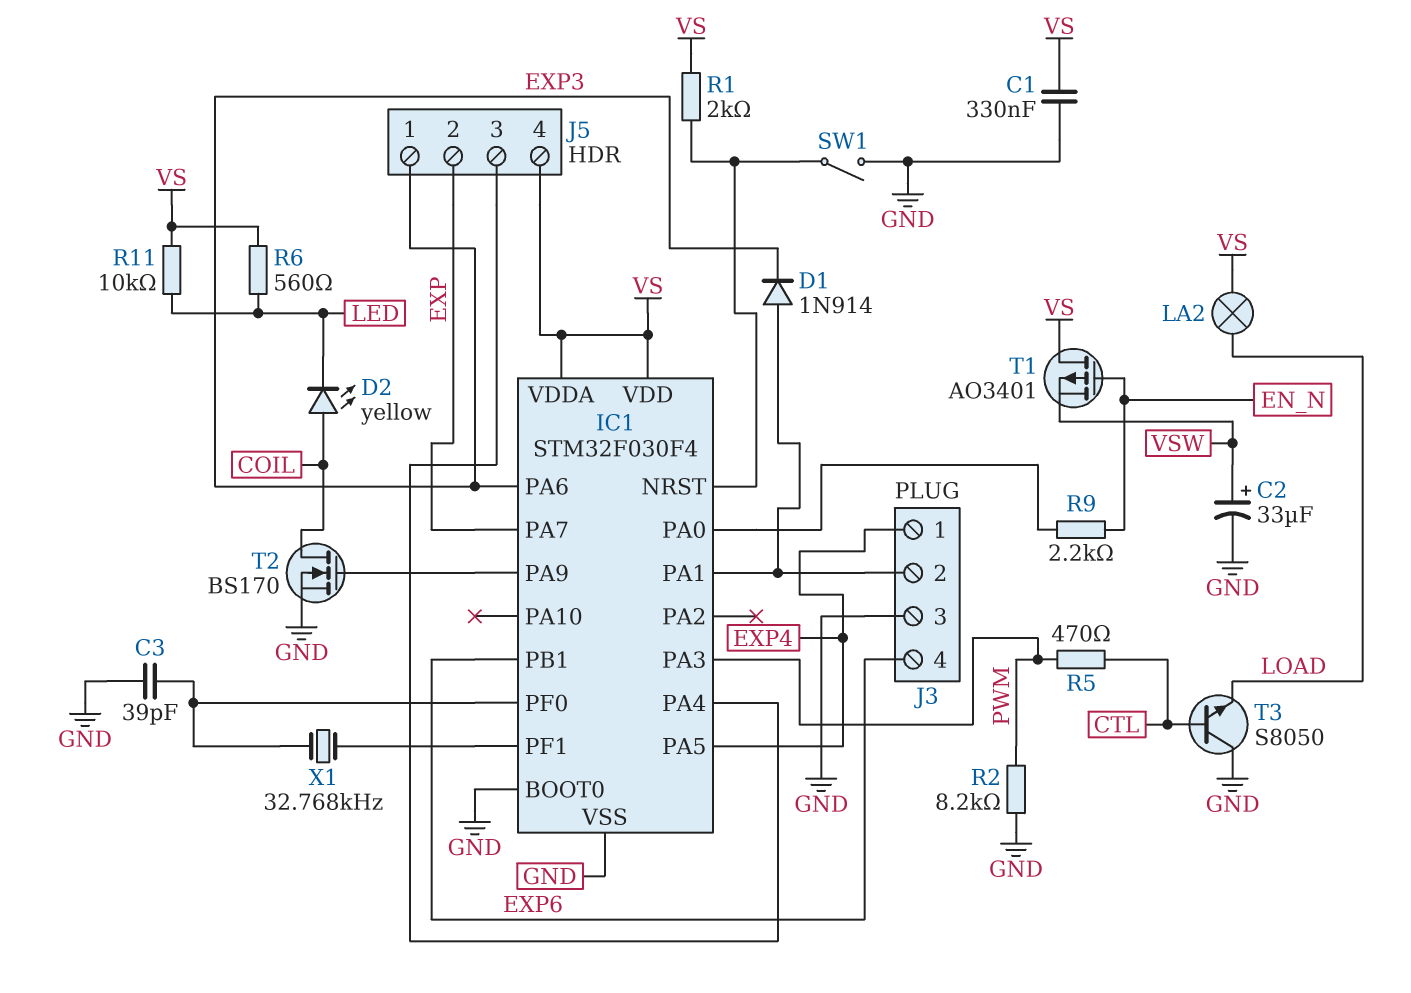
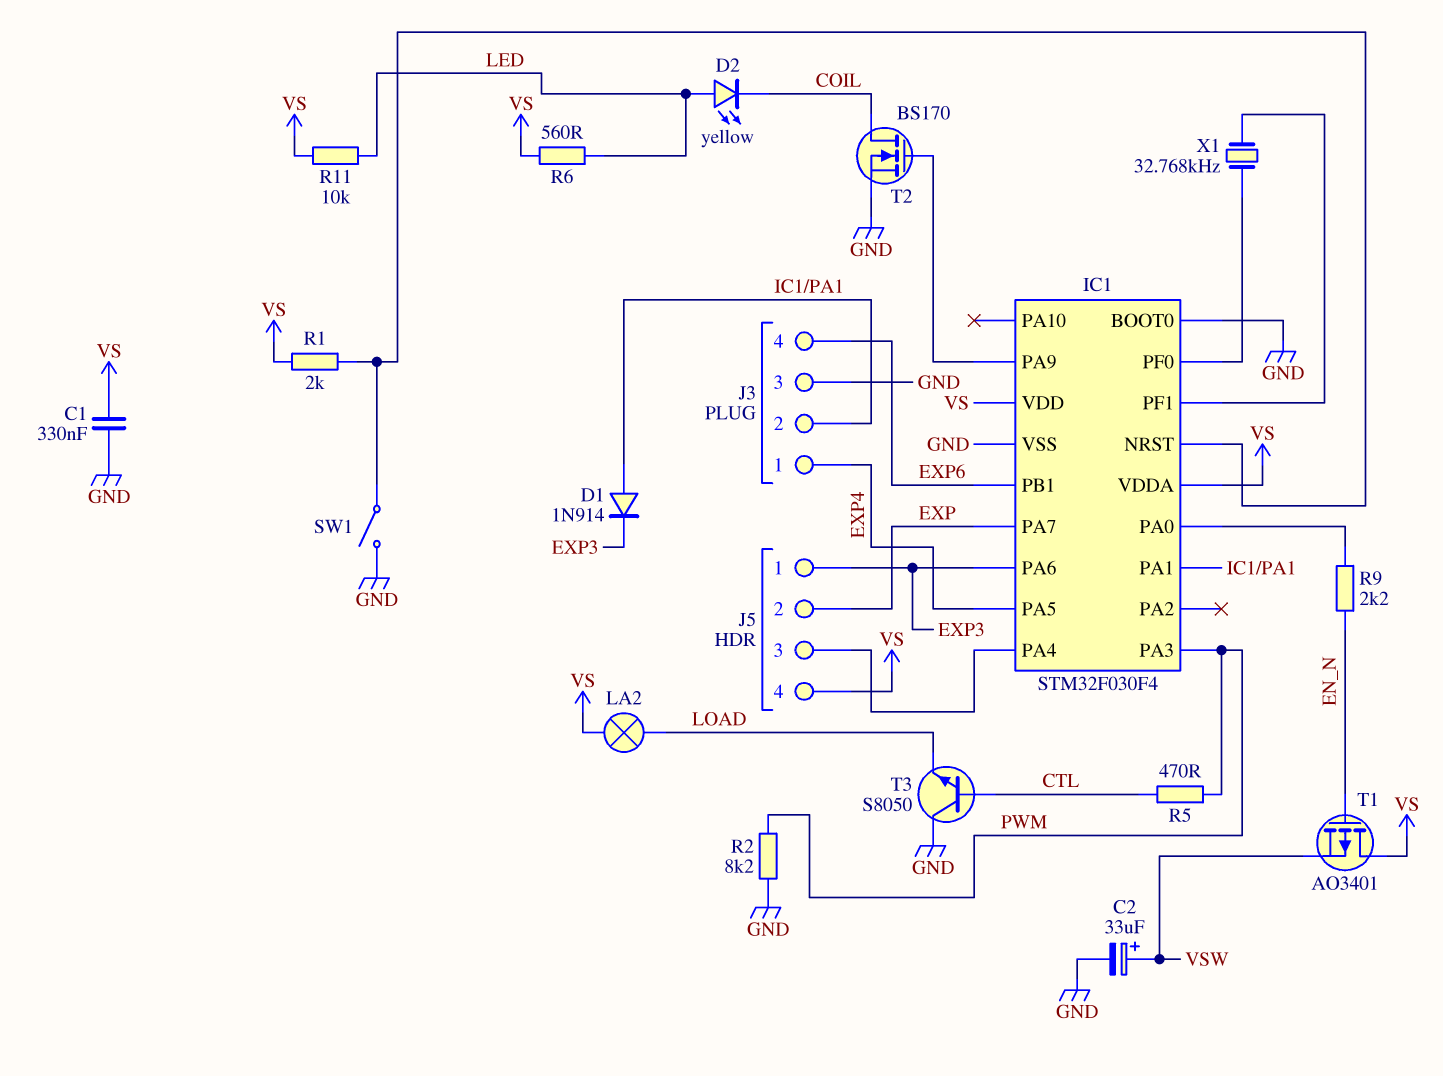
C3: 39pF (GND, IC1/PF0) -> none
D2: LED yellow (A COIL, K LED) -> LED yellow (A LED, K COIL)

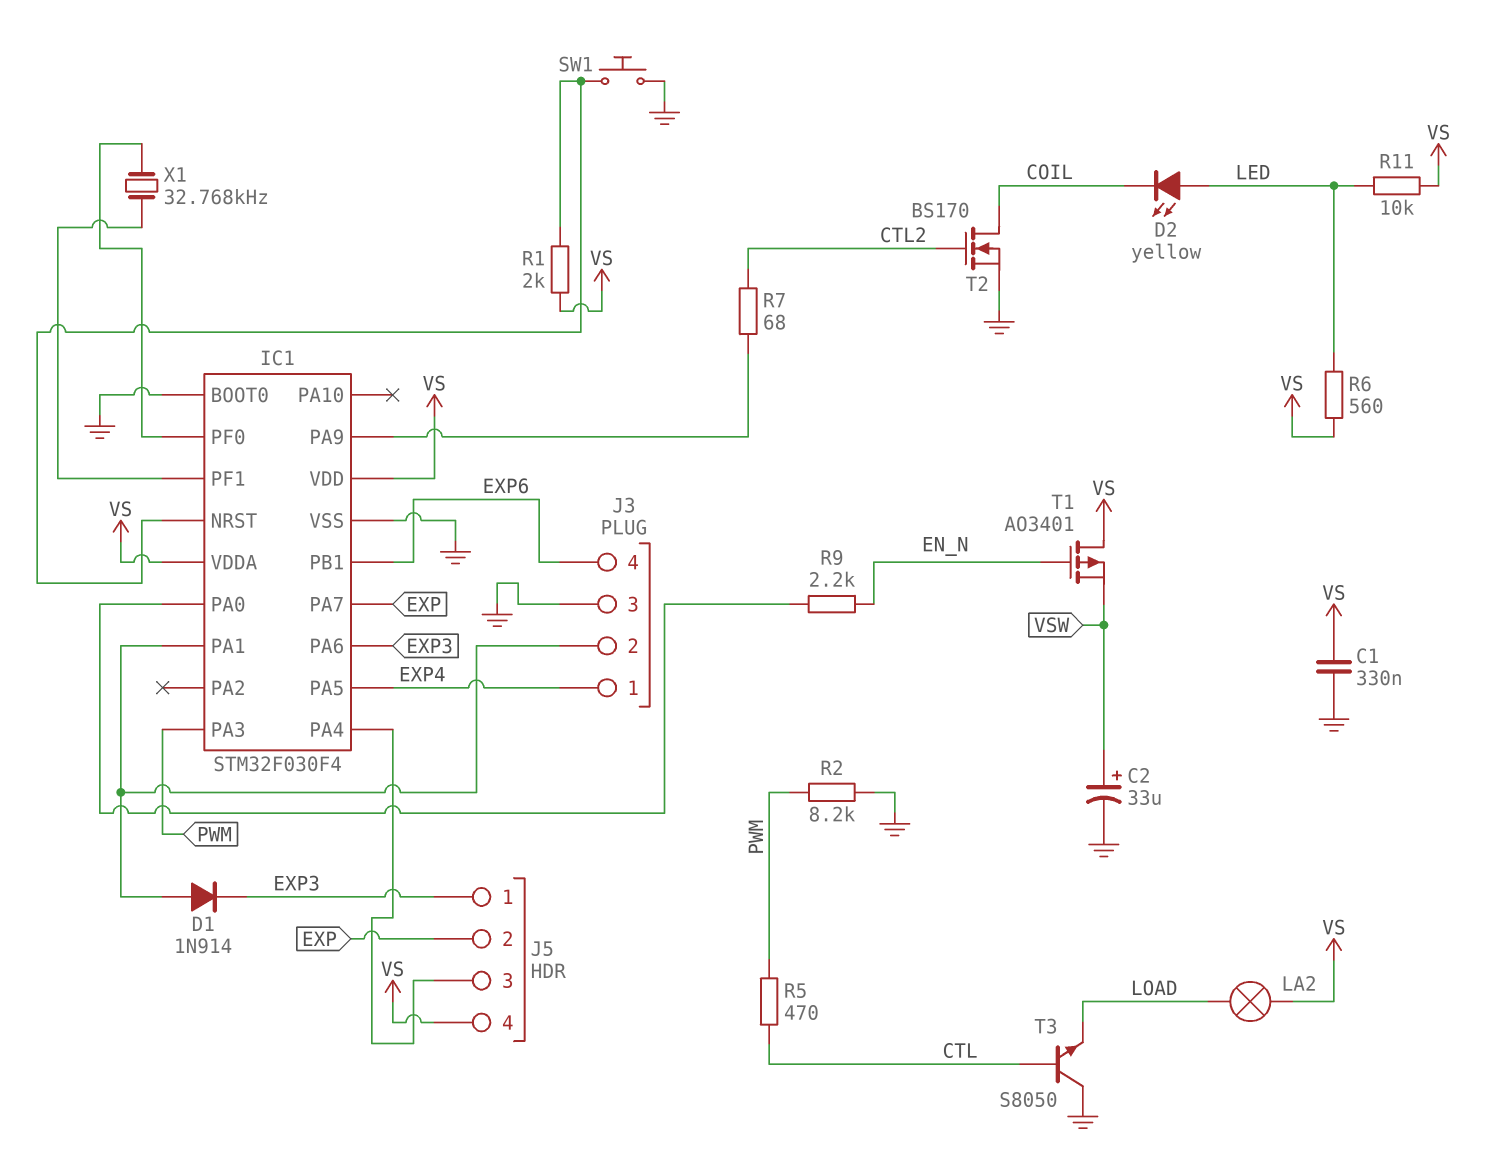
R7: none -> 68 (CTL2, IC1/PA9)
SW1: switch (GND, IC1/NRST) -> button (GND, IC1/NRST)
T2: NMOS BS170 (G IC1/PA9, D COIL, S GND) -> NMOS BS170 (G CTL2, D COIL, S GND)

